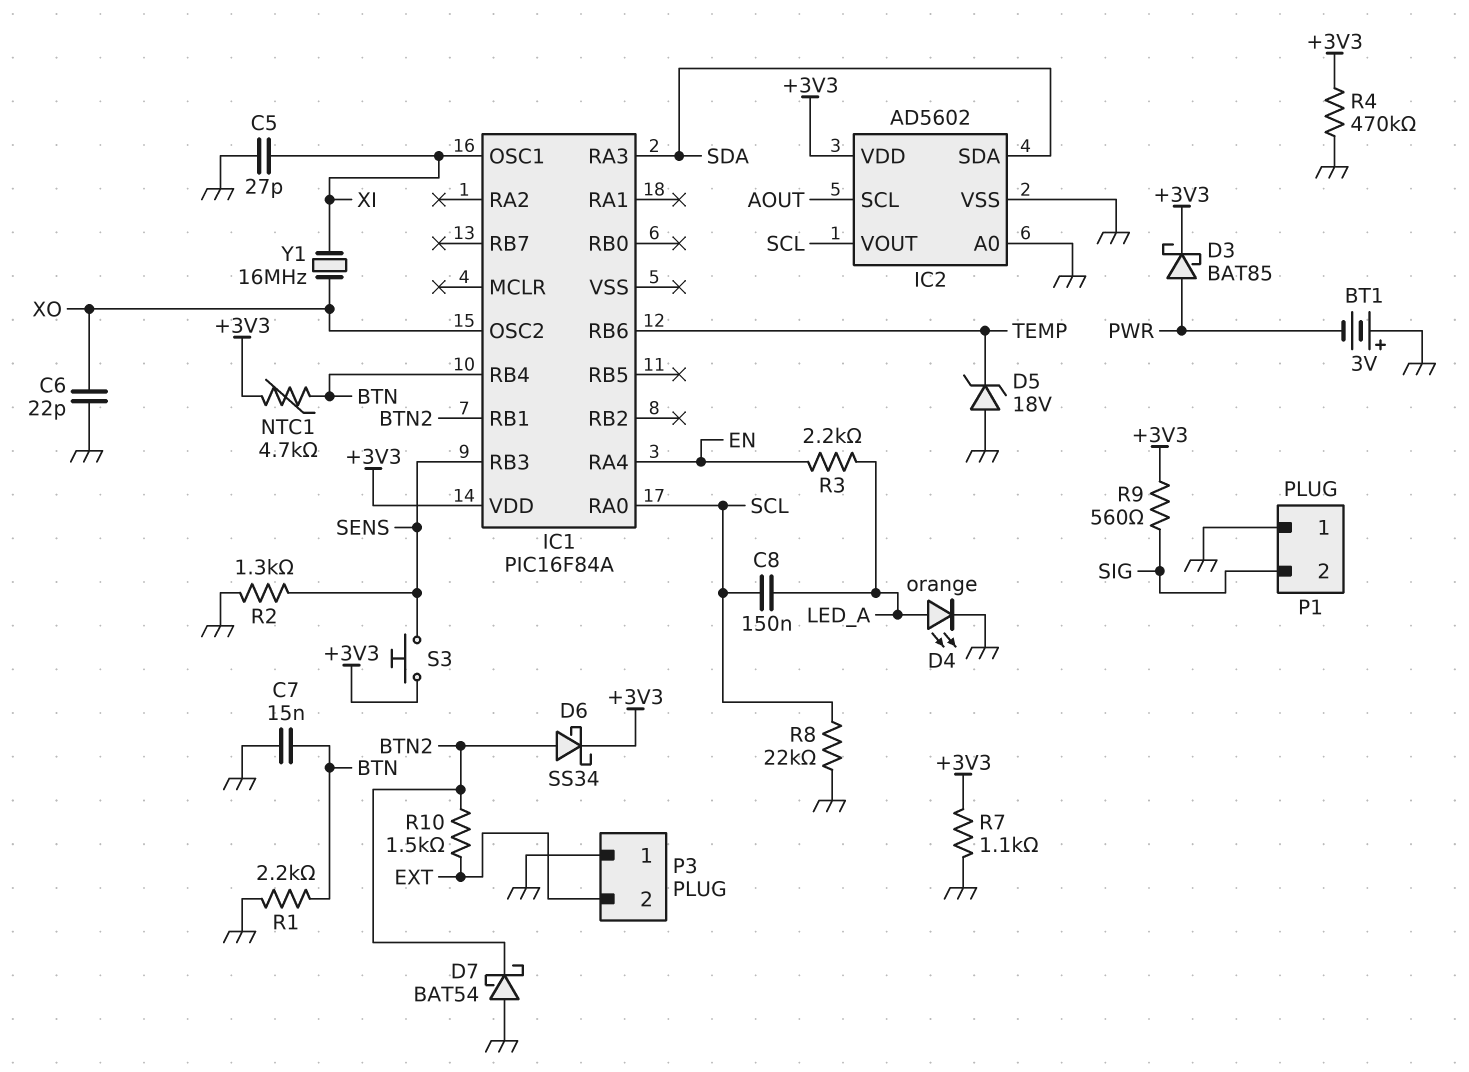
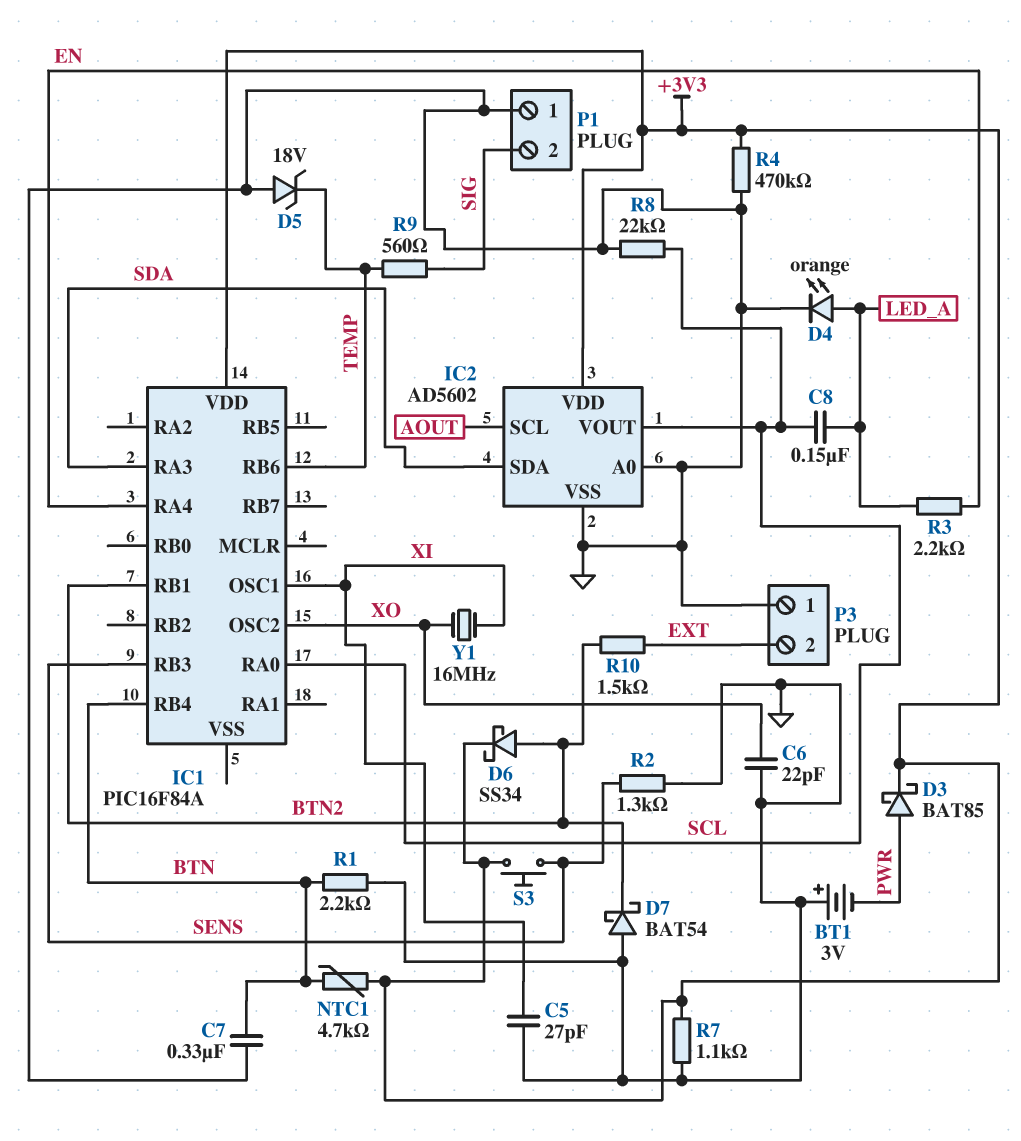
C7: 15nF (BTN, GND) -> 330nF (BTN, GND)
R9: 560 (+3V3, SIG) -> 560 (SIG, TEMP)

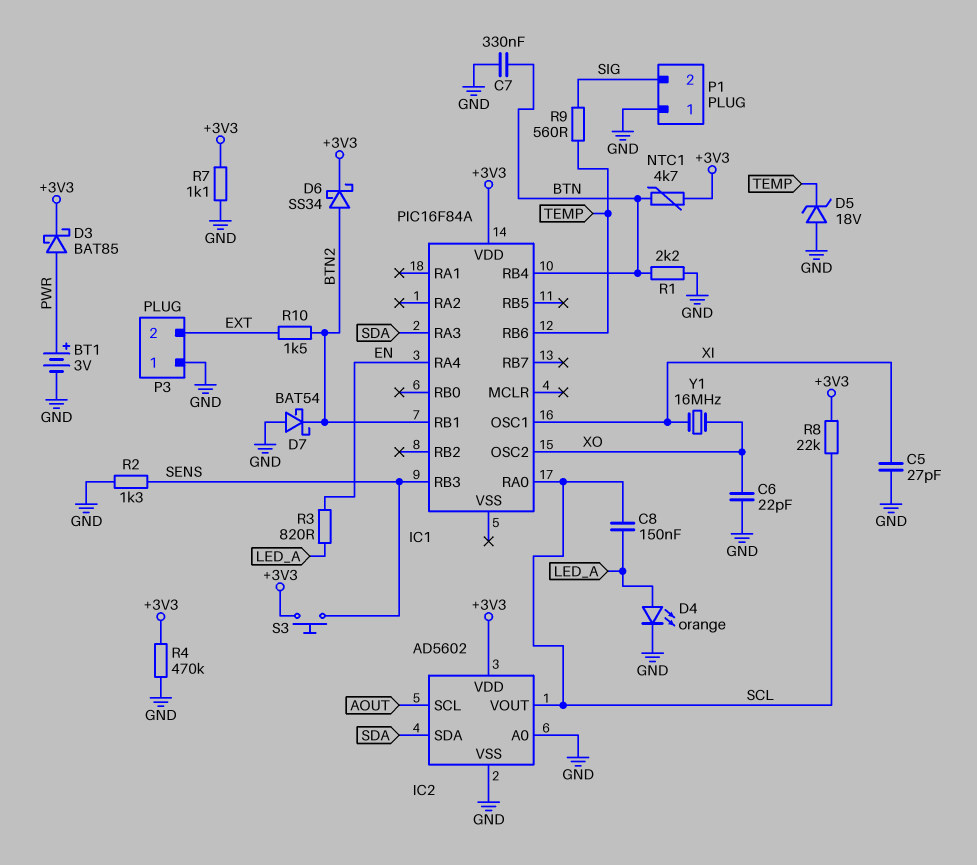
BT1: 3V (plus GND, minus PWR) -> 3V (plus PWR, minus GND)
R3: 2.2k (EN, LED_A) -> 820 (EN, LED_A)
R8: 22k (GND, SCL) -> 22k (+3V3, SCL)

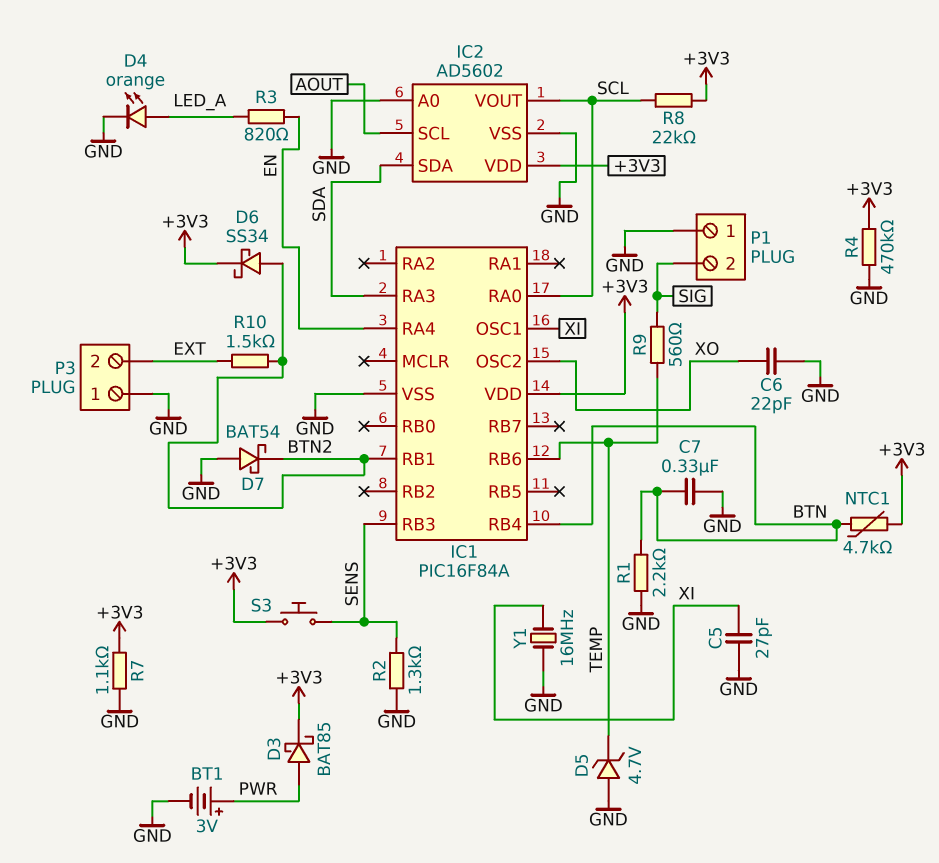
C8: 150nF (LED_A, SCL) -> none
D5: zener 18V (A GND, K TEMP) -> zener 4.7V (A GND, K TEMP)
IC1 pin VSS: none -> GND
Y1: 16MHz (XI, XO) -> 16MHz (GND, XI)

